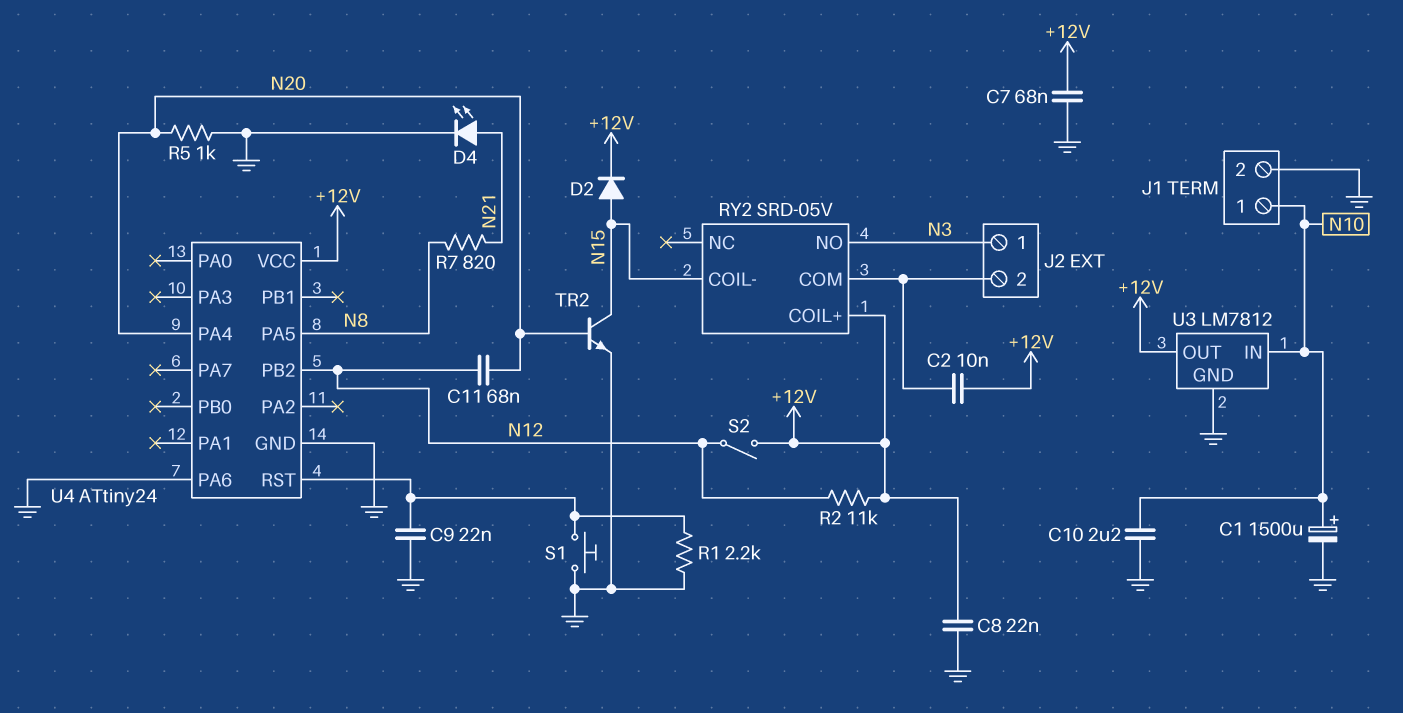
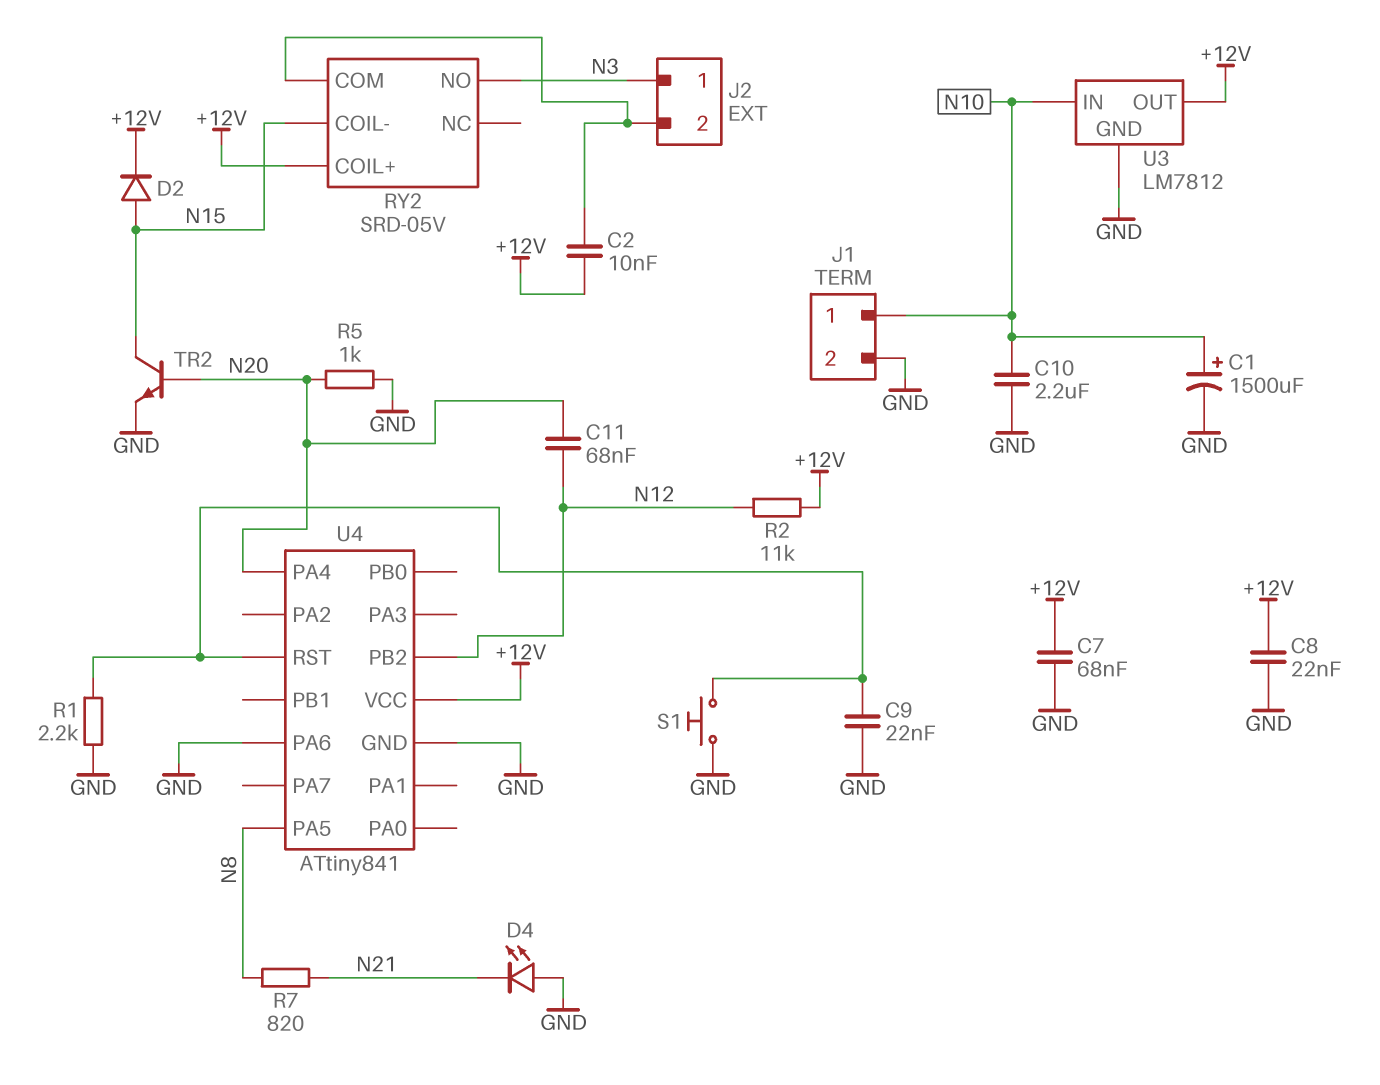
D4: LED (A N21, K GND) -> LED (A GND, K N21)
S2: switch (+12V, N12) -> none
U4: ATtiny24 -> ATtiny841

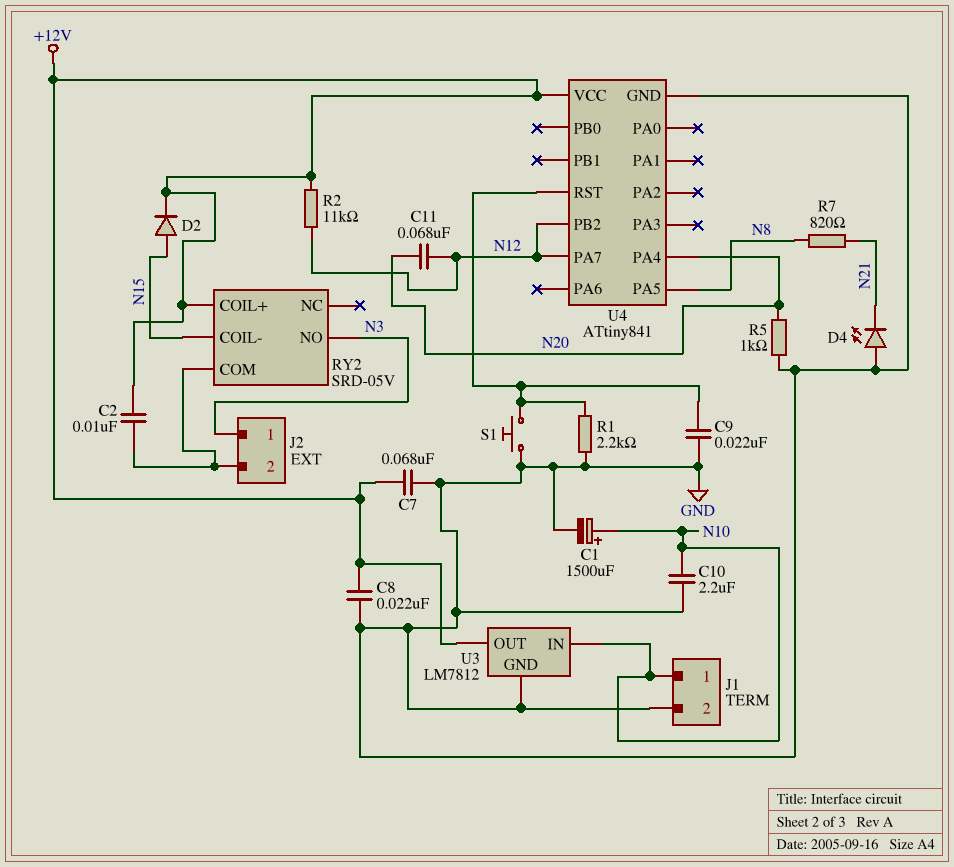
TR2: NPN (B N20, C N15, E GND) -> none
U4 pin PA6: GND -> none
U4 pin PA7: none -> N12

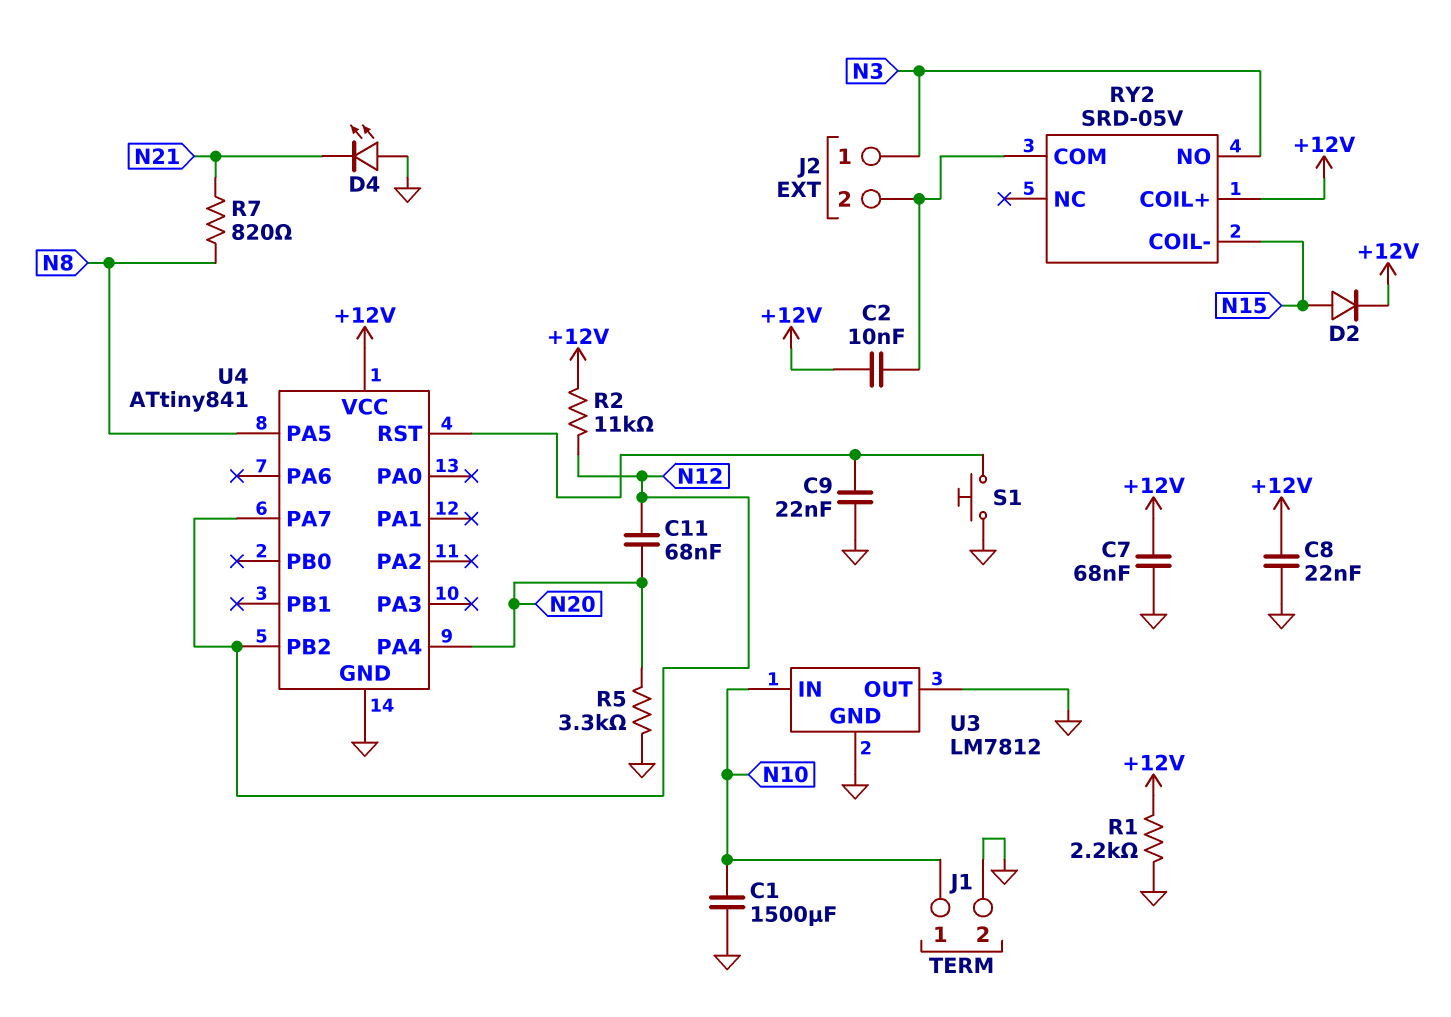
C1: 1500uF (plus N10, minus GND) -> 1500uF (GND, N10)
C10: 2.2uF (GND, N10) -> none
R1: 2.2k (GND, U4/RST) -> 2.2k (+12V, GND)
R5: 1k (GND, N20) -> 3.3k (GND, N20)
U3 pin OUT: +12V -> GND

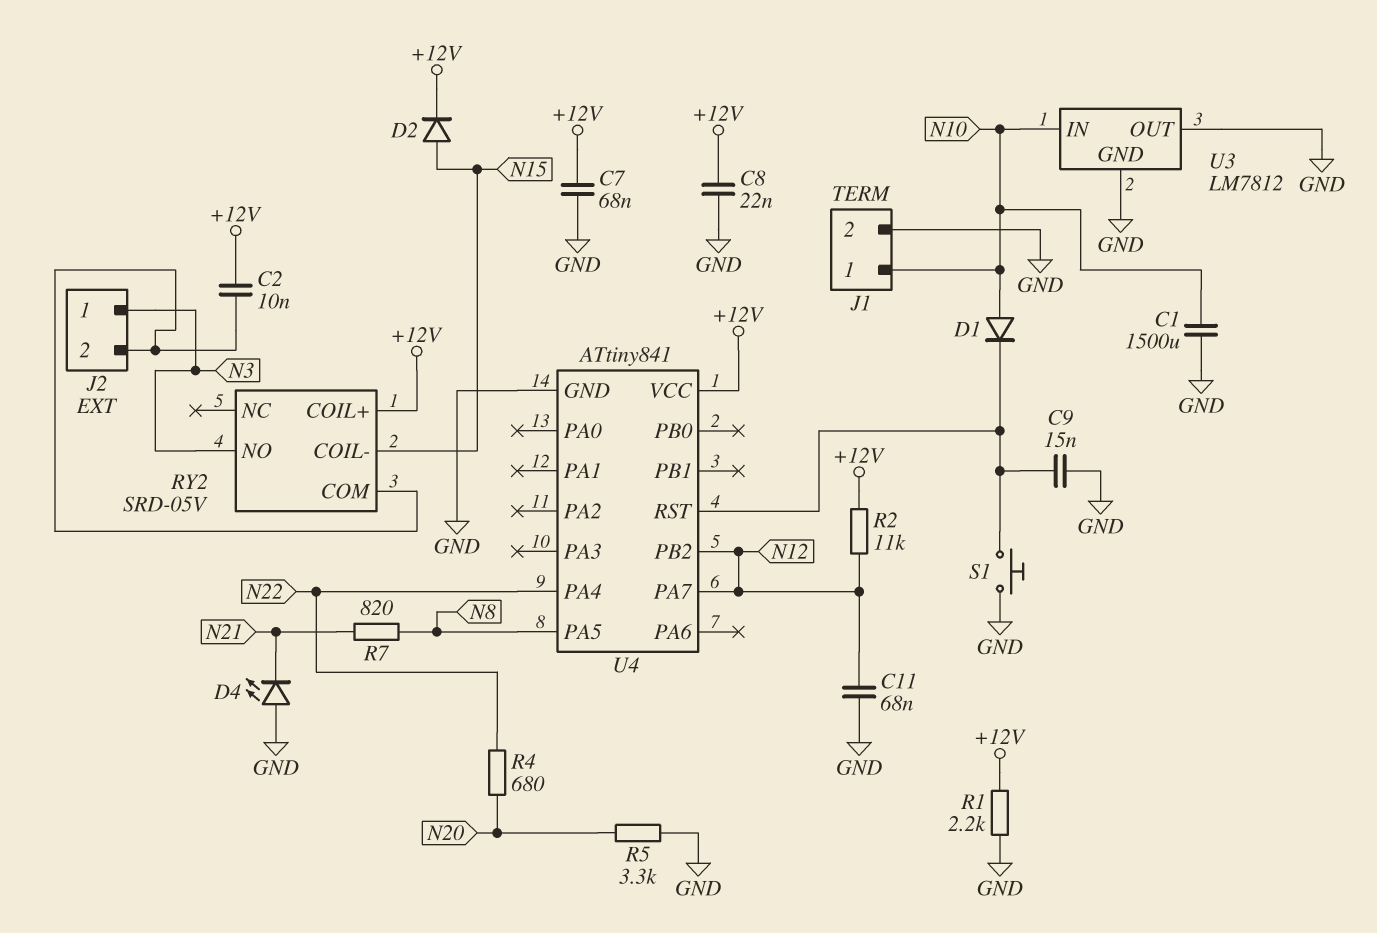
C9: 22nF (GND, U4/RST) -> 15nF (GND, U4/RST)
C11: 68nF (N12, N20) -> 68nF (GND, N12)
D1: none -> diode (A N10, K U4/RST)
R4: none -> 680 (N20, N22)
U4 pin PA4: N20 -> N22

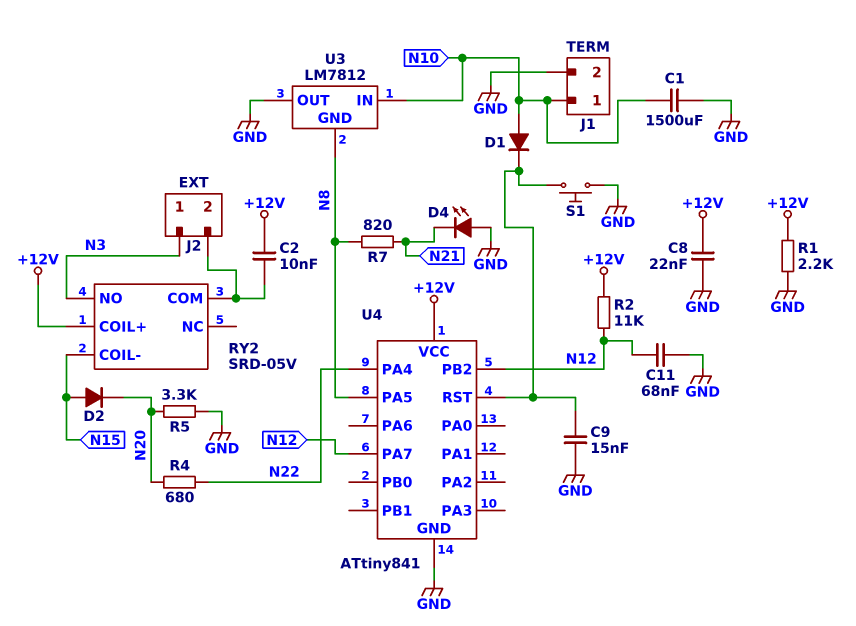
C7: 68nF (+12V, GND) -> none
D2: diode (A N15, K +12V) -> diode (A N15, K N20)
U3 pin GND: GND -> N8

